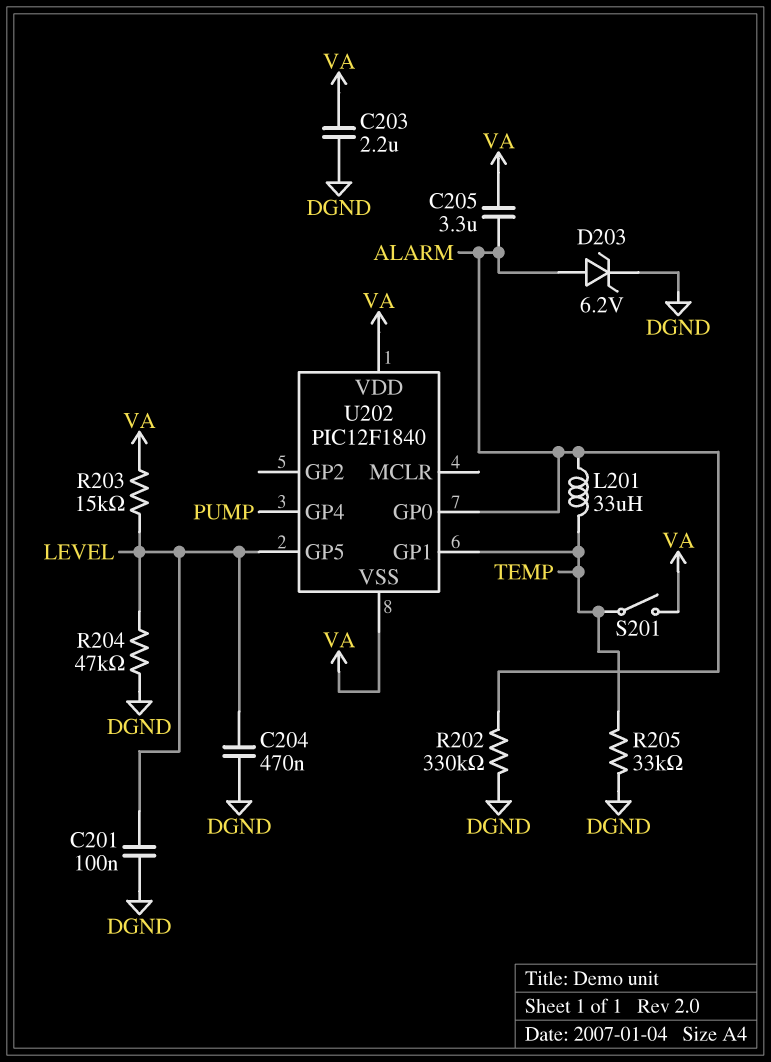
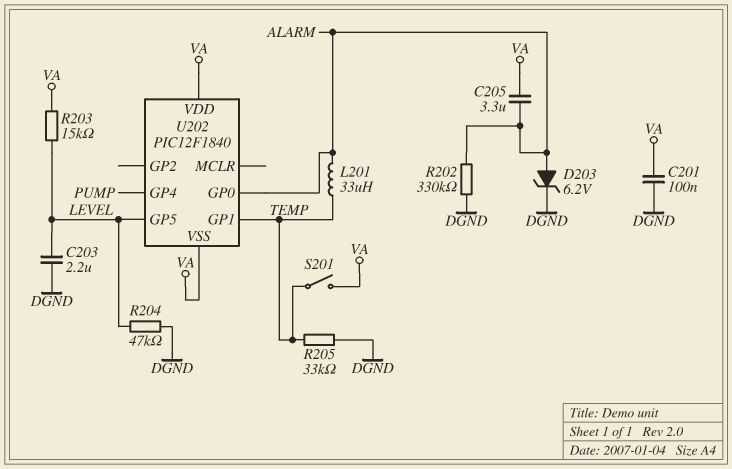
C201: 100nF (DGND, LEVEL) -> 100nF (DGND, VA)
C203: 2.2uF (DGND, VA) -> 2.2uF (DGND, LEVEL)
C204: 470nF (DGND, LEVEL) -> none

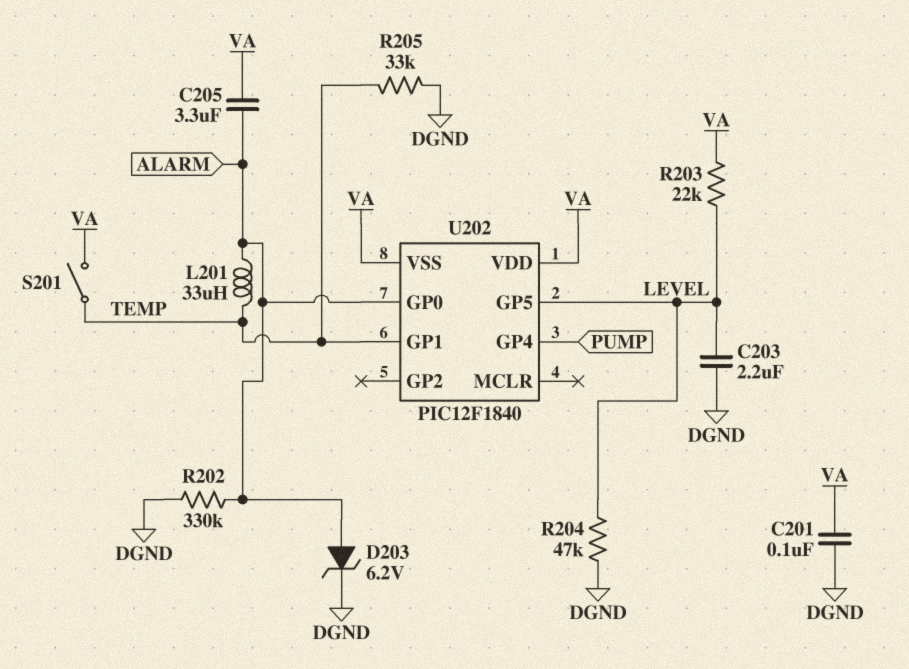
R203: 15k (LEVEL, VA) -> 22k (LEVEL, VA)

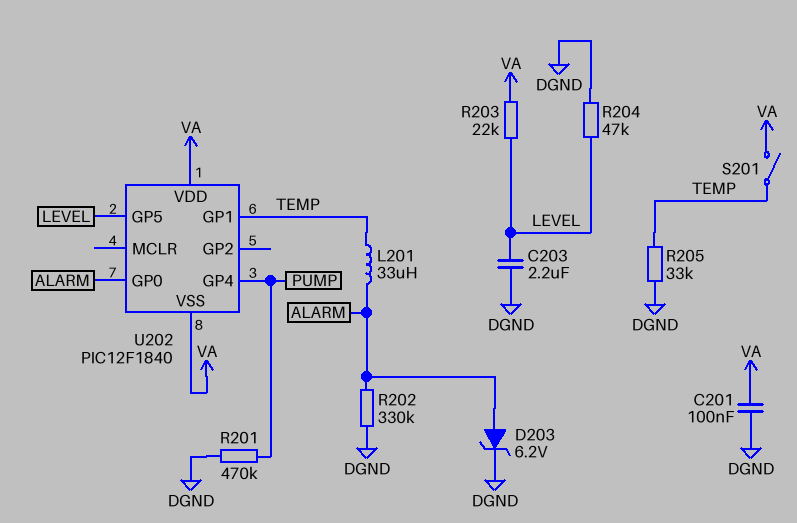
C205: 3.3uF (ALARM, VA) -> none
R201: none -> 470k (DGND, PUMP)

